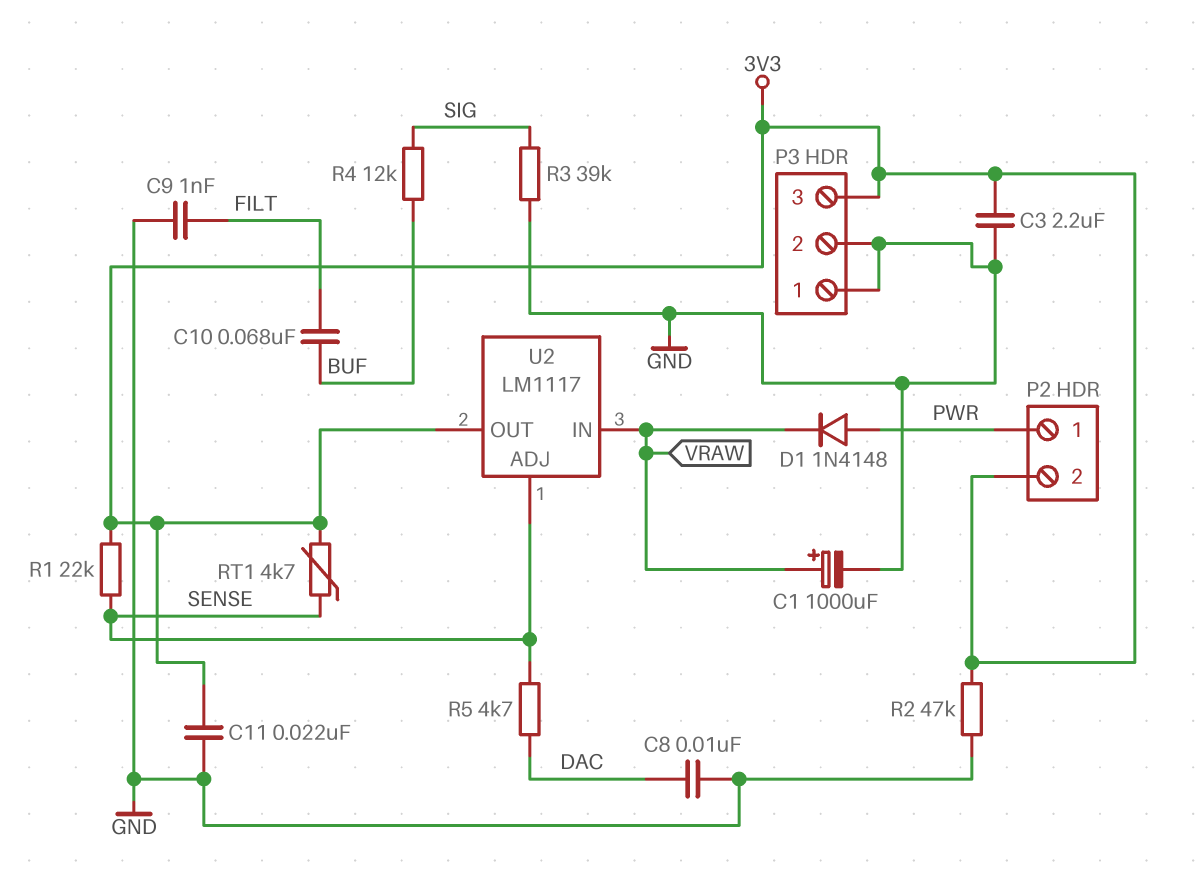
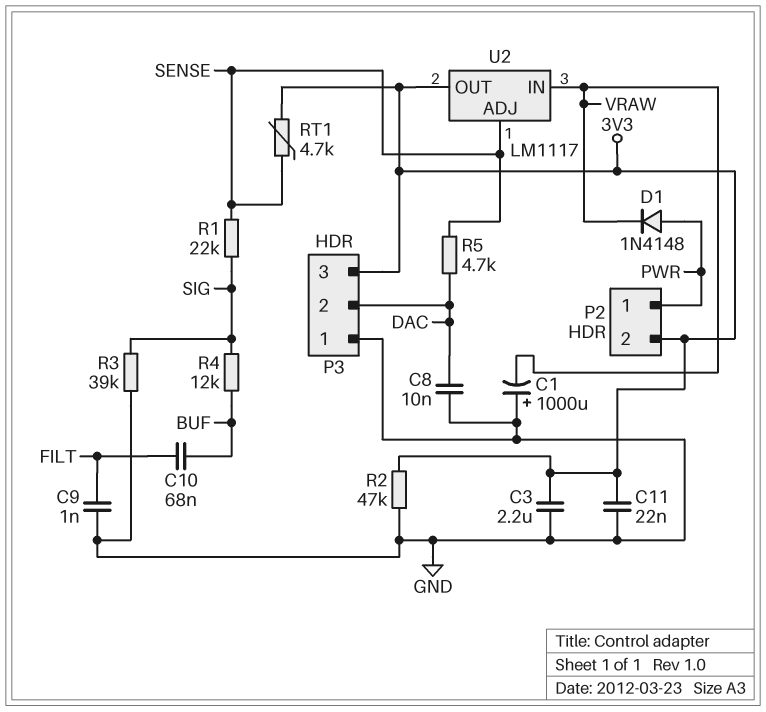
C1: 1000uF (plus VRAW, minus GND) -> 1000uF (plus GND, minus VRAW)
P3 pin 2: GND -> DAC
R1: 22k (3V3, SENSE) -> 22k (SENSE, SIG)

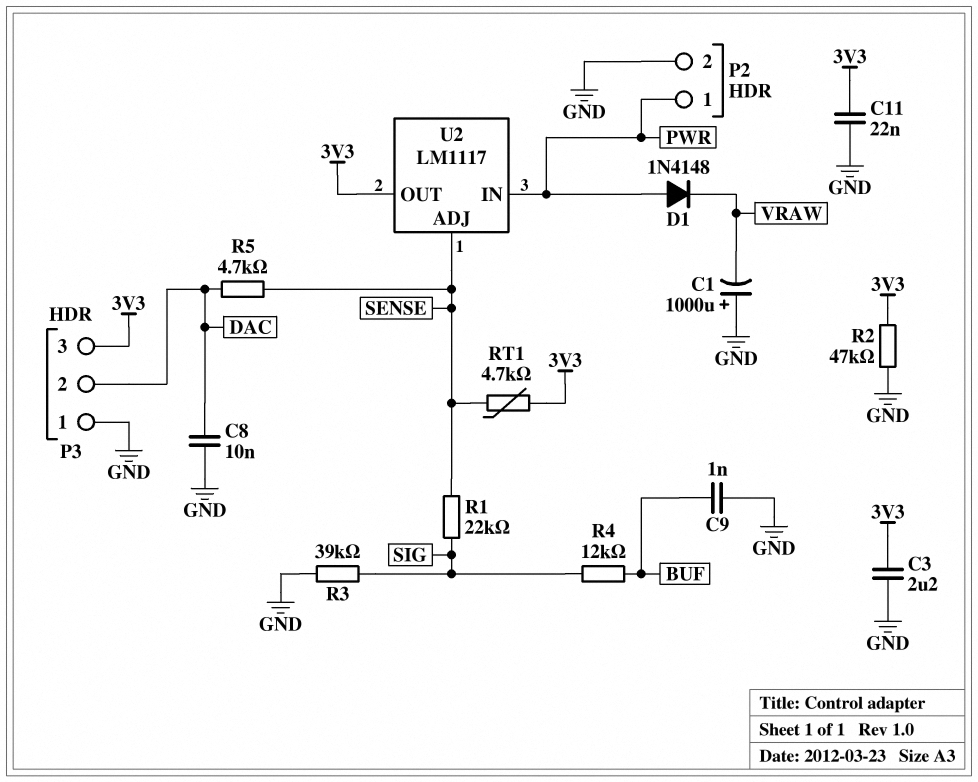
C9: 1nF (FILT, GND) -> 1nF (BUF, GND)
C10: 68nF (BUF, FILT) -> none
P2 pin 2: 3V3 -> GND
U2 pin IN: VRAW -> PWR

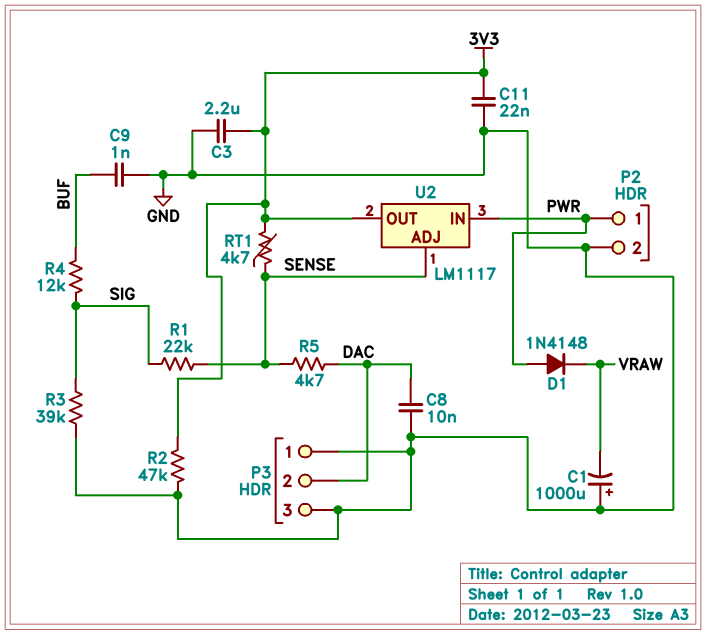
P3 pin 3: 3V3 -> GND

